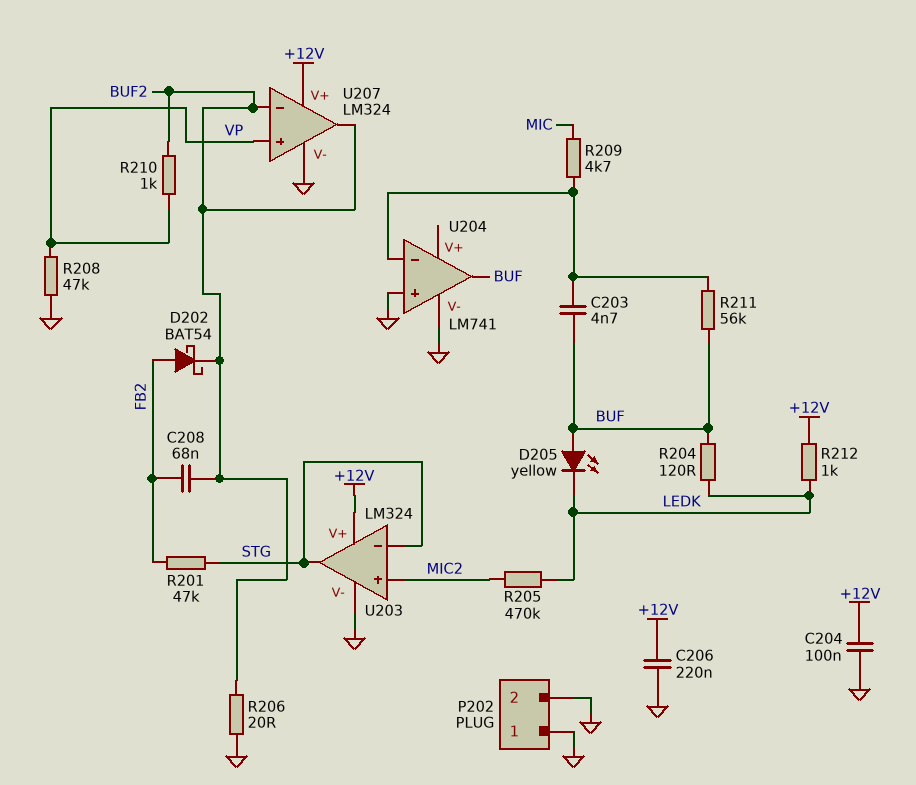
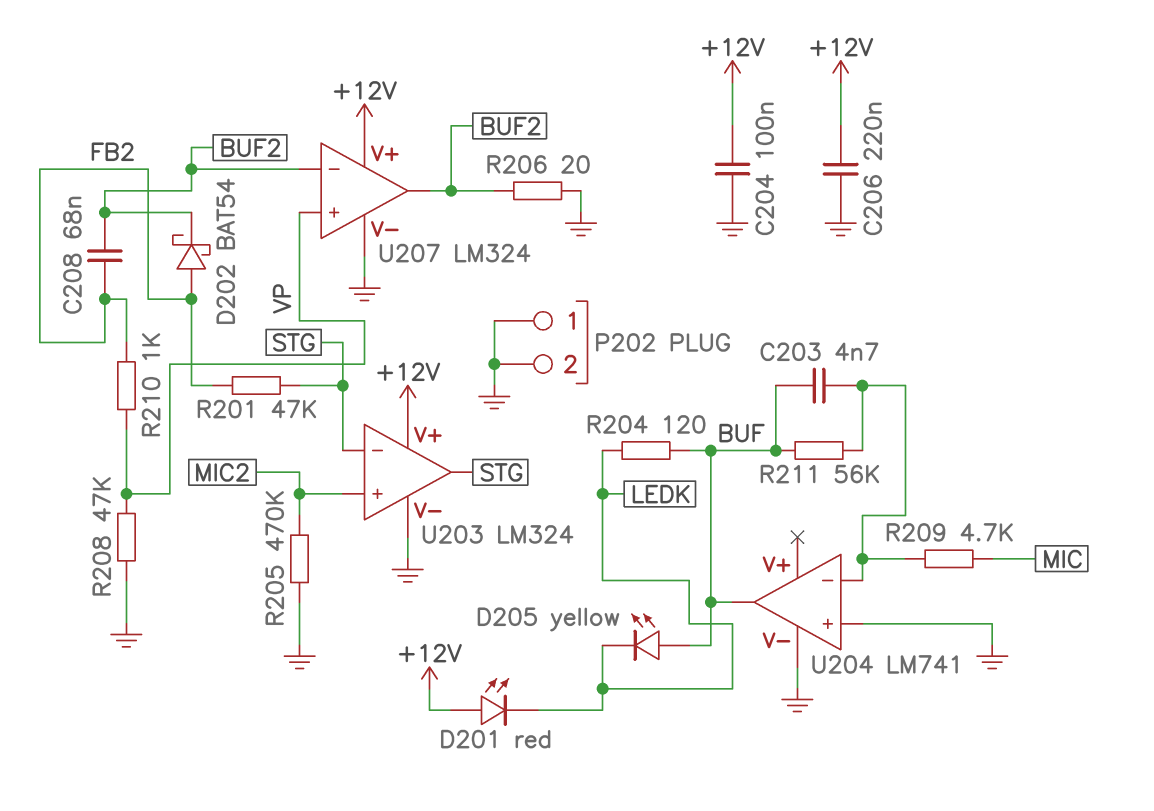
D201: none -> LED red (A +12V, K LEDK)
R205: 470k (LEDK, MIC2) -> 470k (GND, MIC2)
R210: 1k (BUF2, VP) -> 1k (FB2, VP)
R212: 1k (+12V, LEDK) -> none

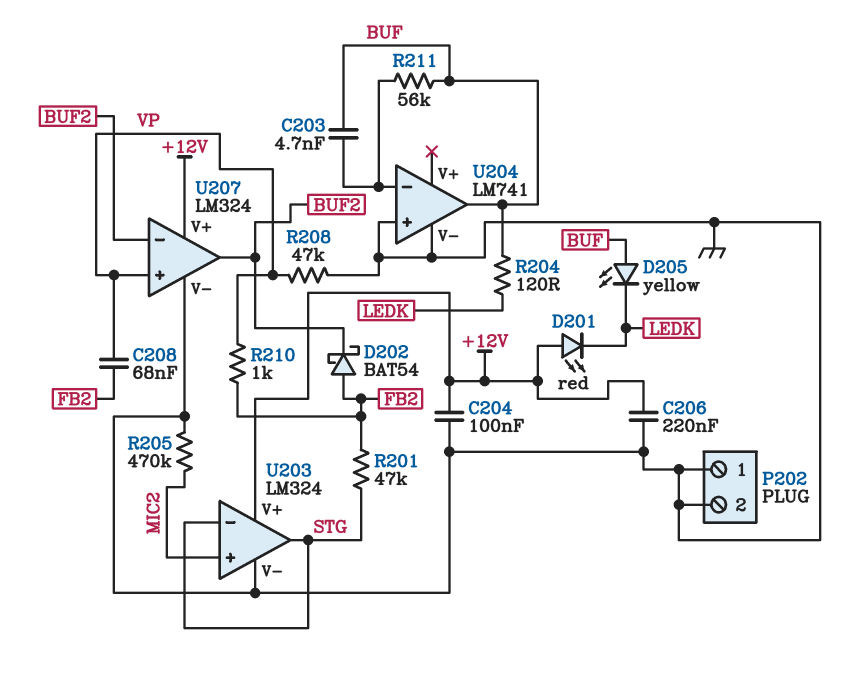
C208: 68nF (BUF2, FB2) -> 68nF (FB2, VP)
R206: 20 (BUF2, GND) -> none
R209: 4.7k (MIC, U204/in-) -> none

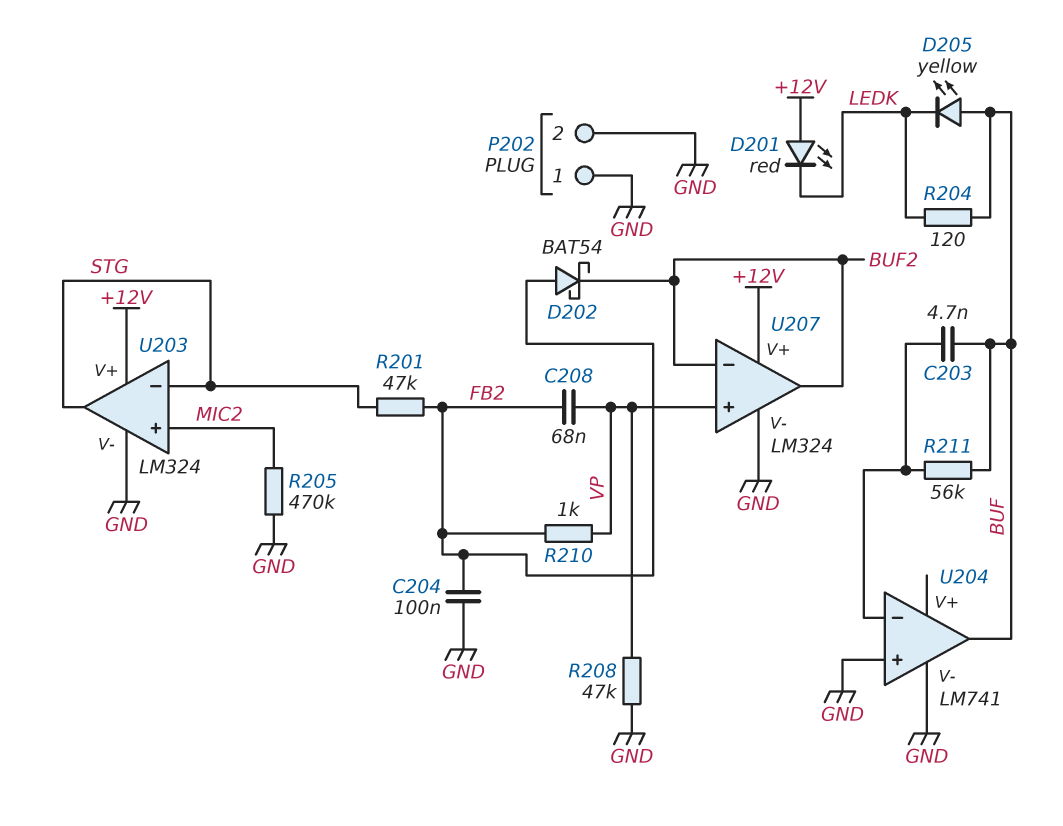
C204: 100nF (+12V, GND) -> 100nF (FB2, GND)
C206: 220nF (+12V, GND) -> none

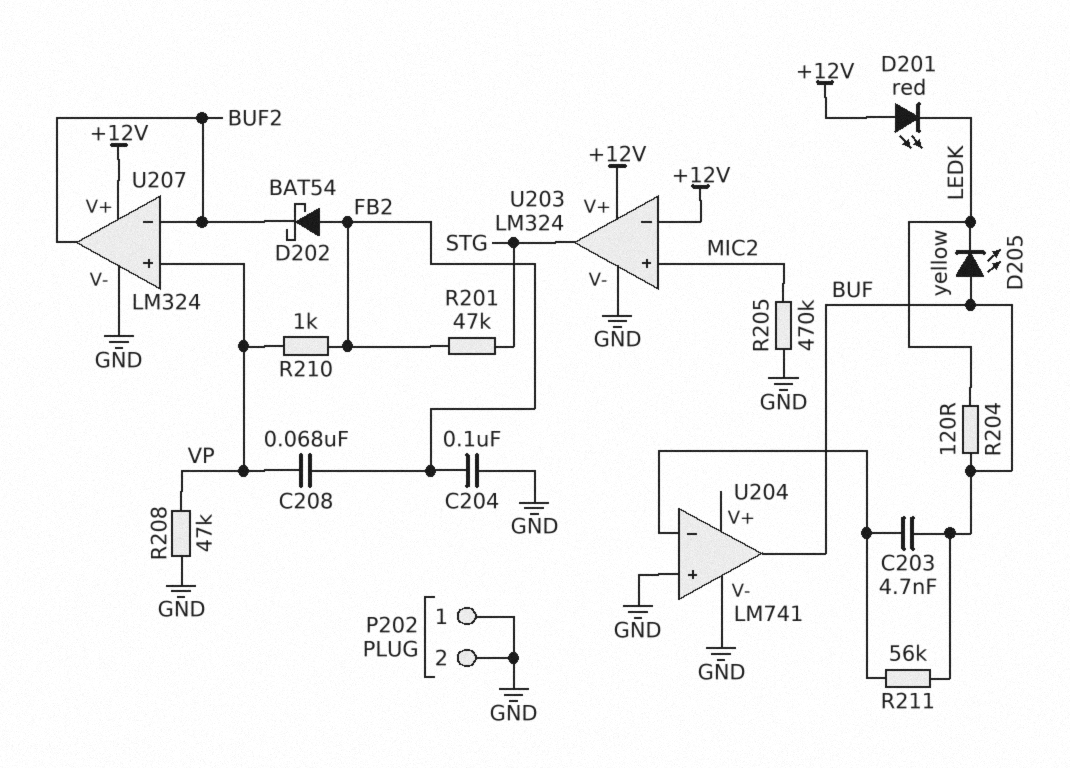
U203 pin in-: STG -> +12V

